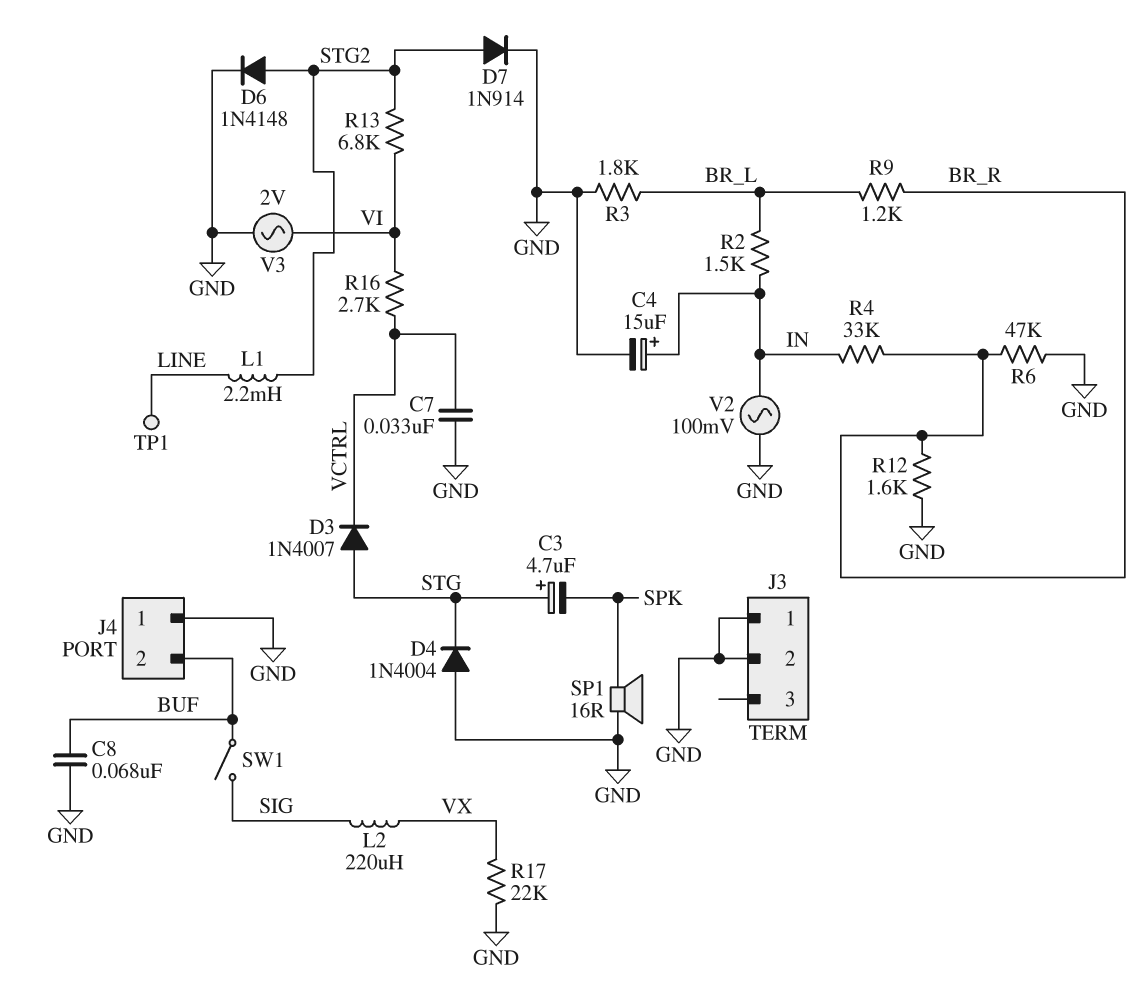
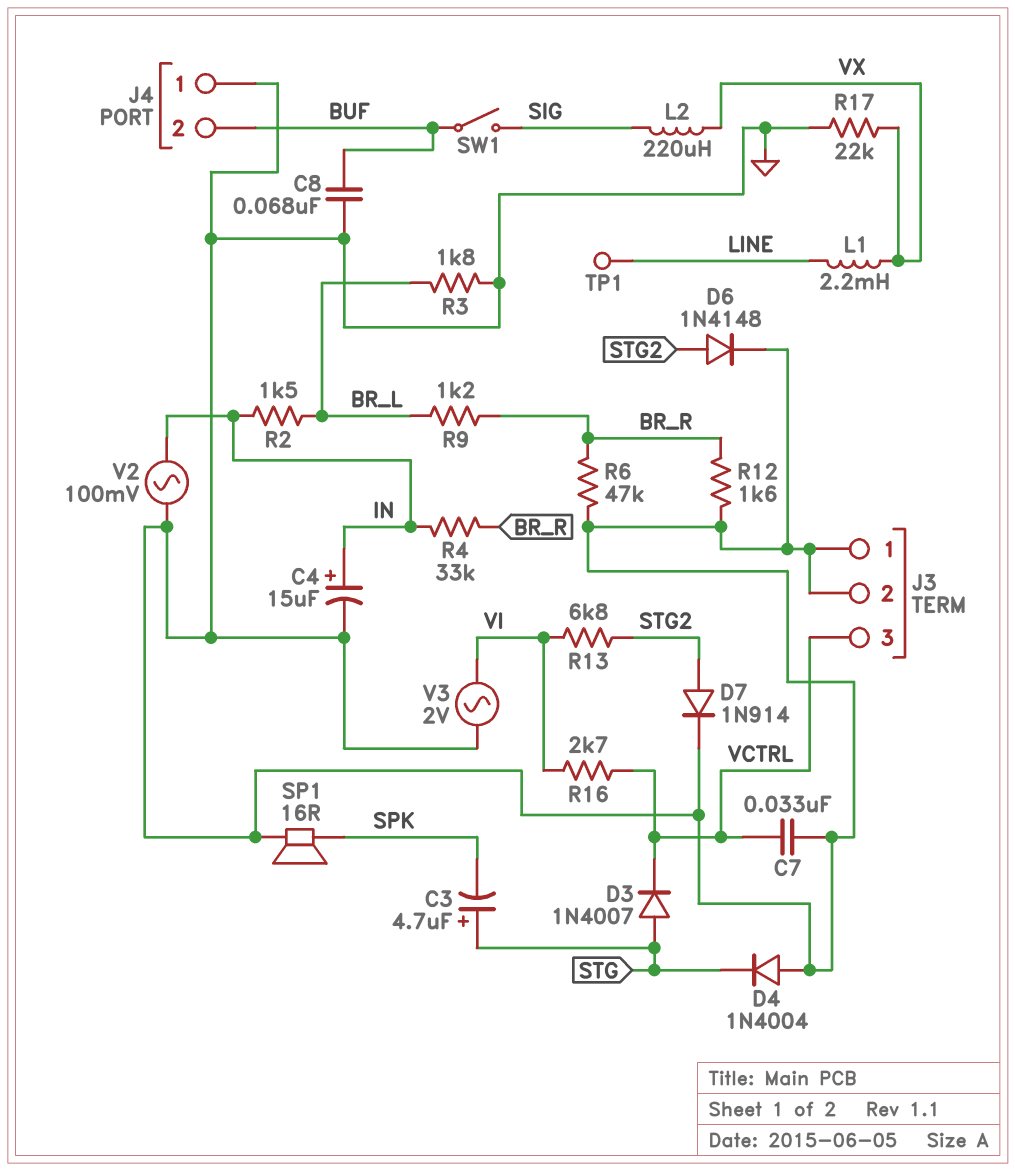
J3 pin 3: none -> VCTRL
L1: 2.2mH (LINE, STG2) -> 2.2mH (LINE, VX)

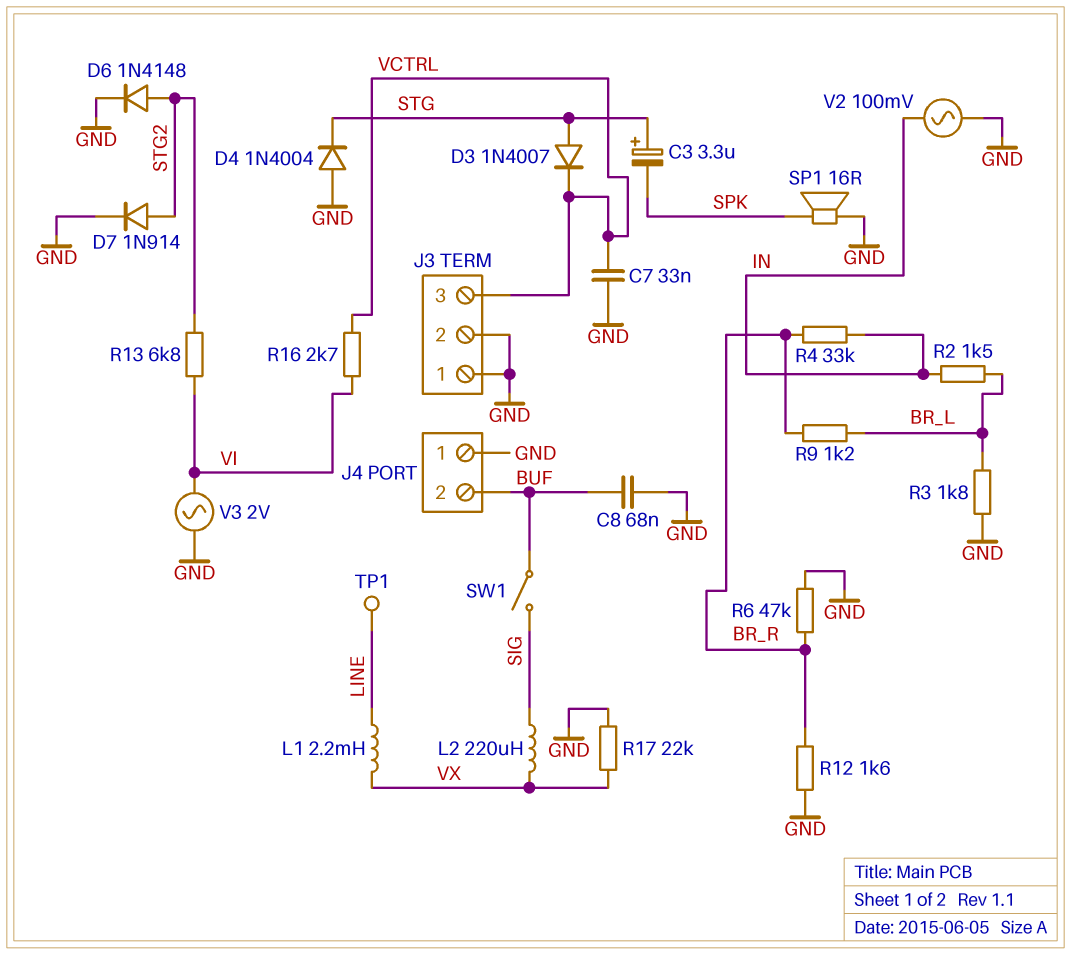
C3: 4.7uF (plus STG, minus SPK) -> 3.3uF (plus STG, minus SPK)
C4: 15uF (plus IN, minus GND) -> none

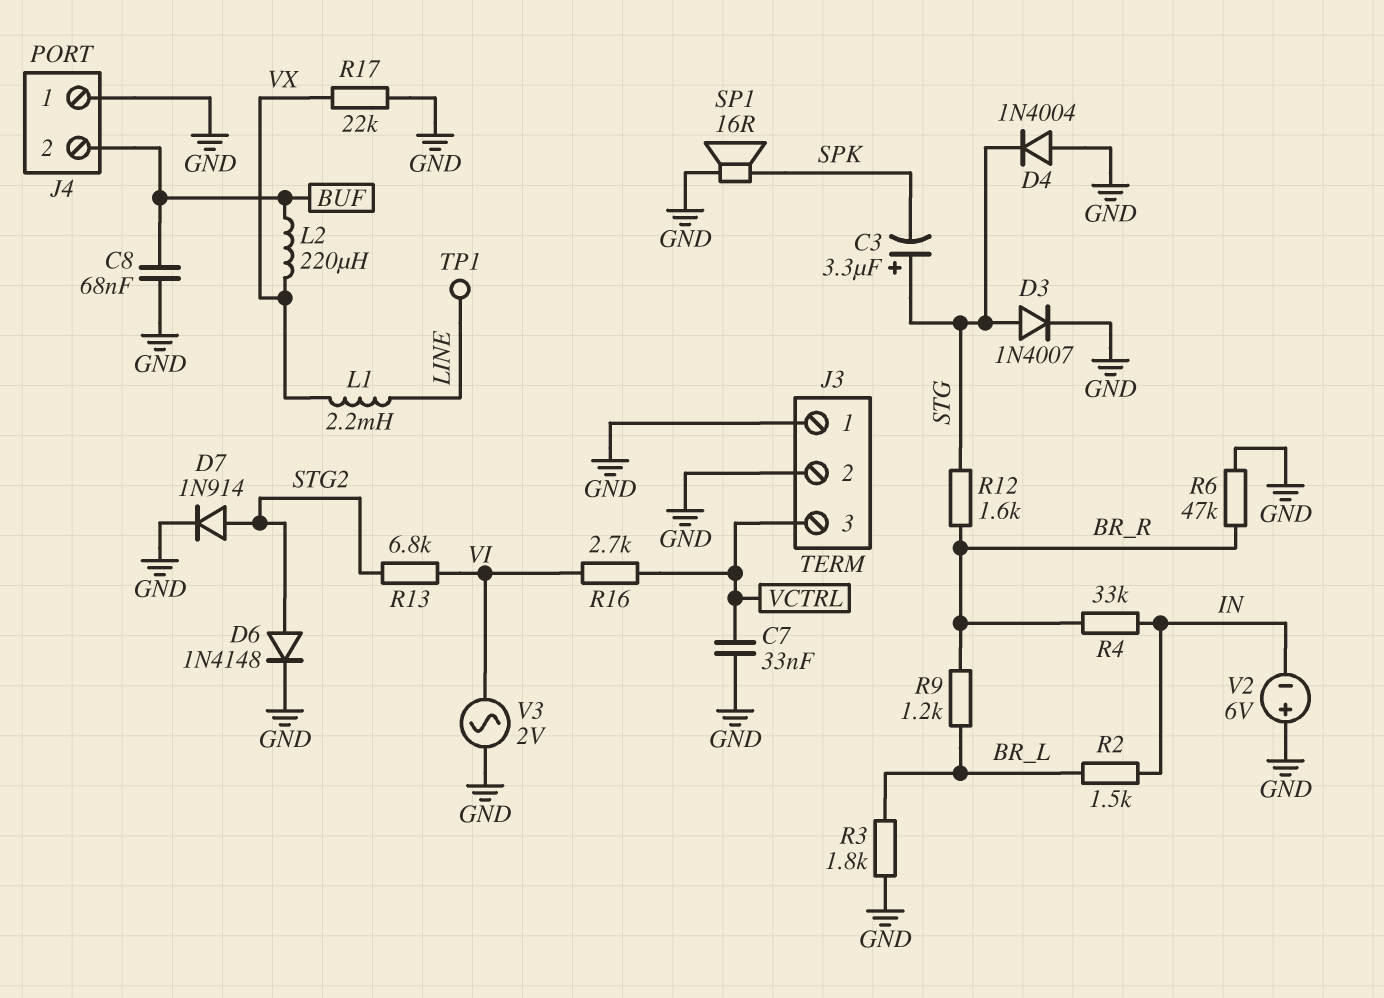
D3: diode 1N4007 (A STG, K VCTRL) -> diode 1N4007 (A STG, K GND)
L2: 220uH (SIG, VX) -> 220uH (BUF, VX)
R12: 1.6k (BR_R, GND) -> 1.6k (BR_R, STG)
SW1: switch (BUF, SIG) -> none
V2: AC 100mV (GND, IN) -> 6V (plus GND, minus IN)

